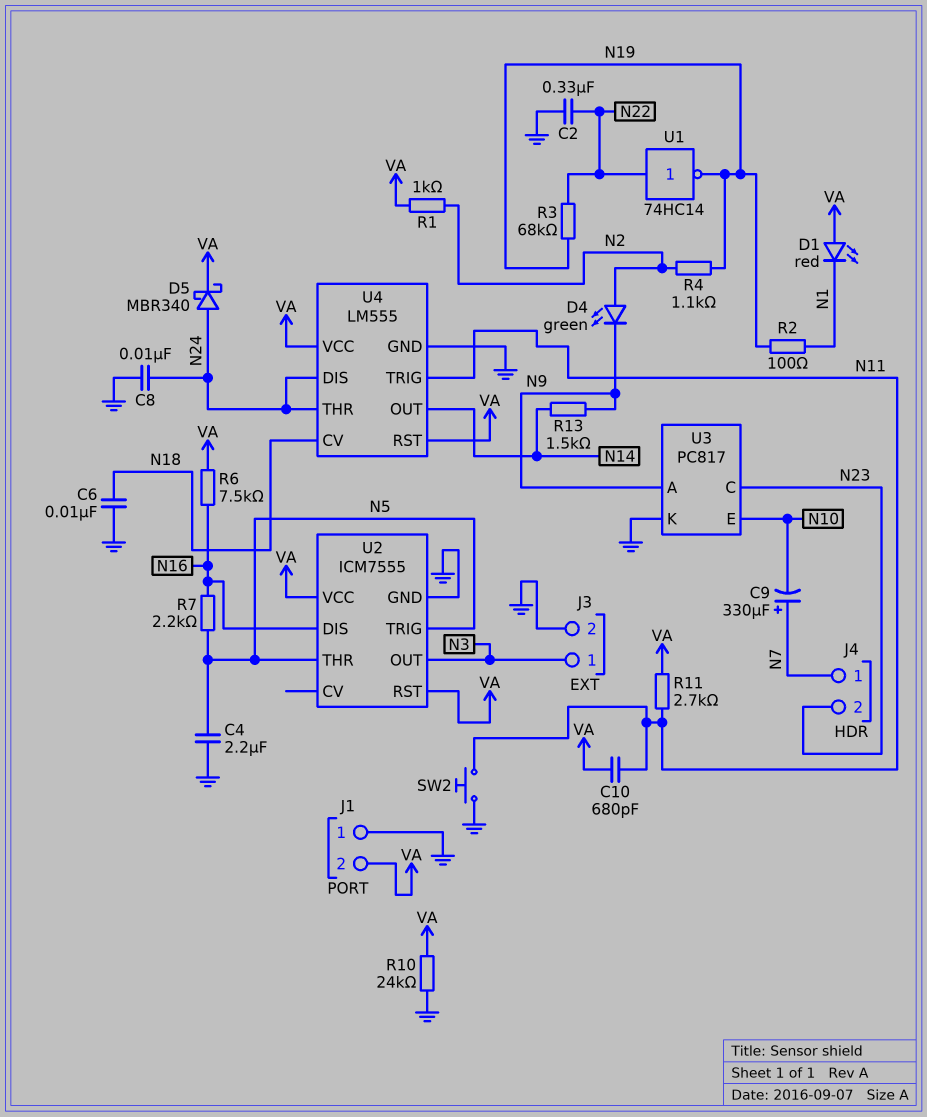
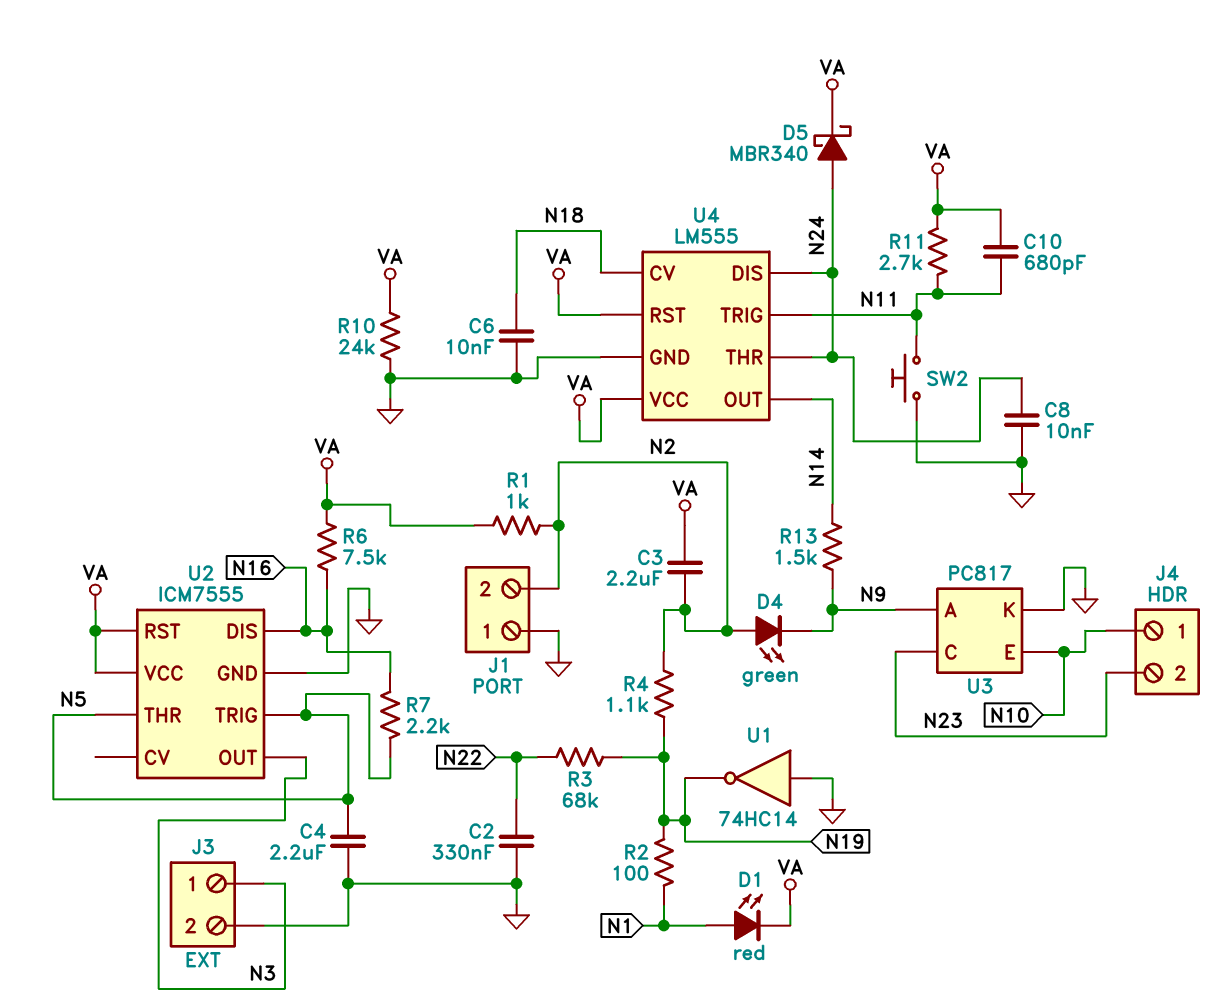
C3: none -> 2.2uF (N2, VA)
C9: 330uF (plus N7, minus N10) -> none
D1: LED red (A VA, K N1) -> LED red (A N1, K VA)
J1 pin 2: VA -> N2
J4 pin 1: N7 -> N10
U1: NOT 74HC14 (in N22, out N19) -> NOT 74HC14 (in GND, out N19)

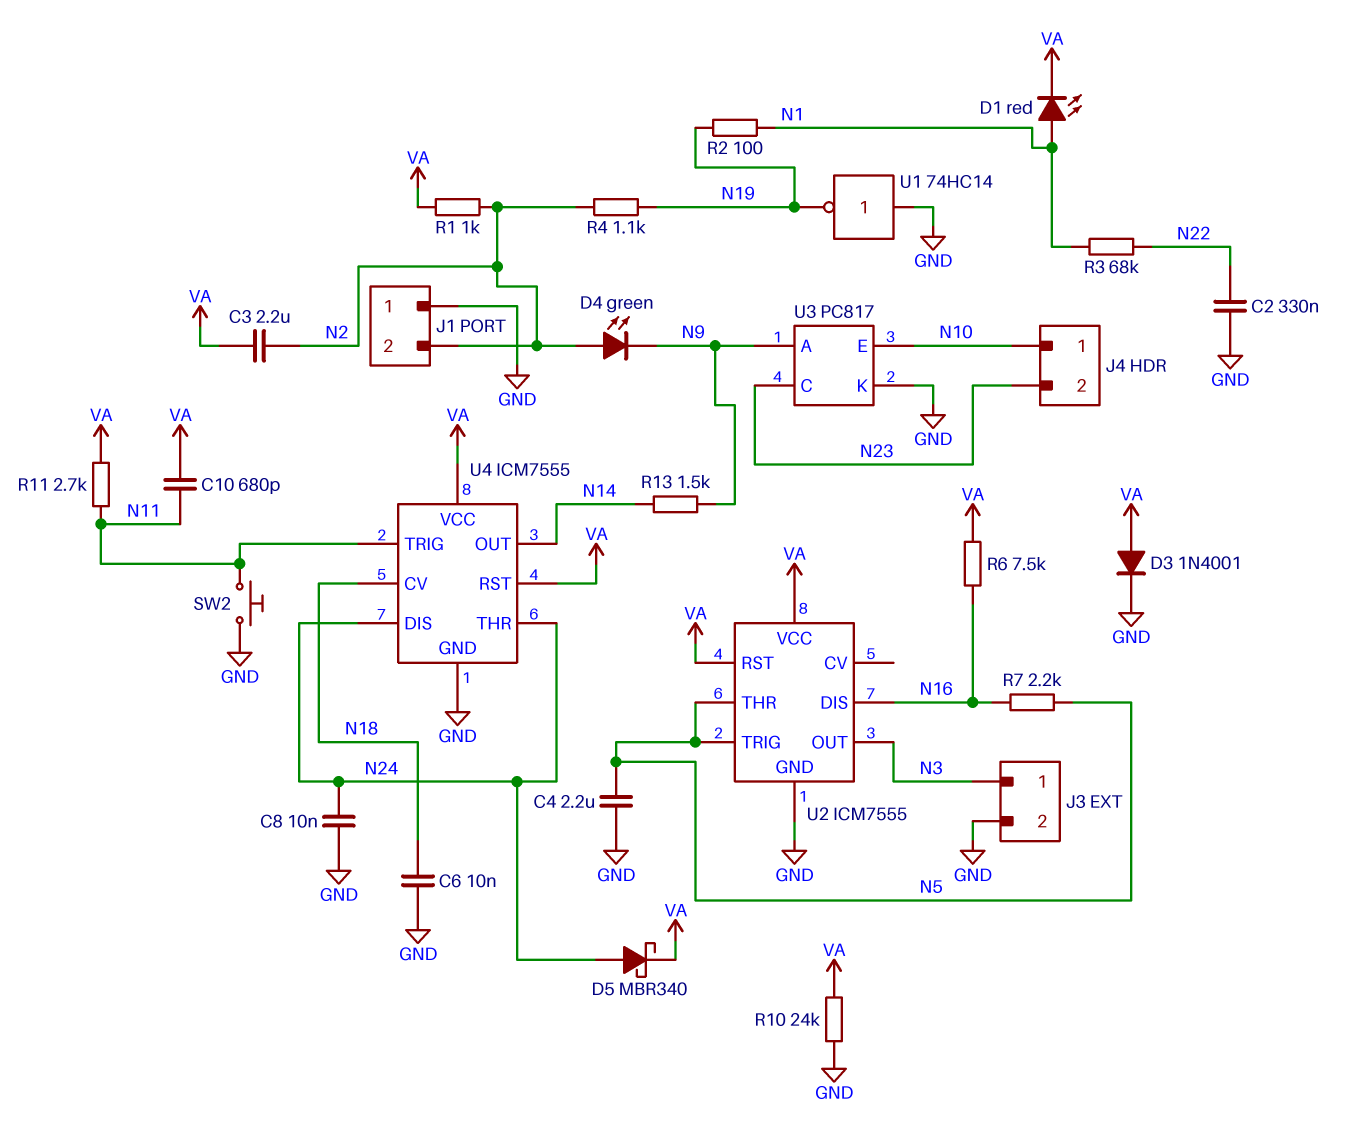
D3: none -> diode 1N4001 (A VA, K GND)
R3: 68k (N19, N22) -> 68k (N1, N22)
U4: LM555 -> ICM7555

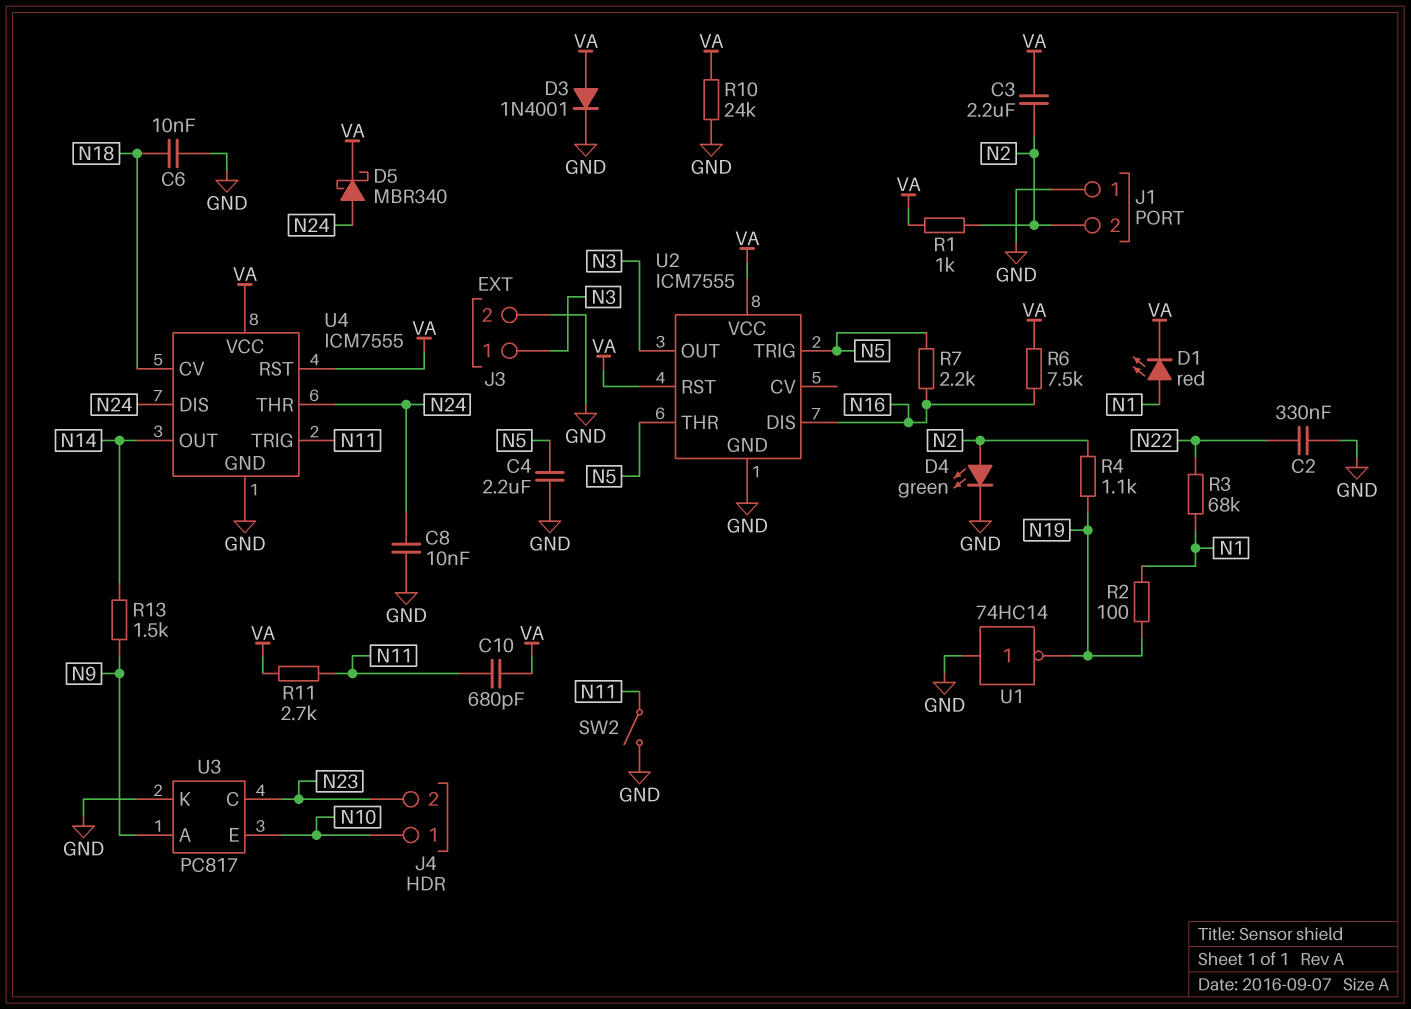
D4: LED green (A N2, K N9) -> LED green (A N2, K GND)
SW2: button (GND, N11) -> switch (GND, N11)

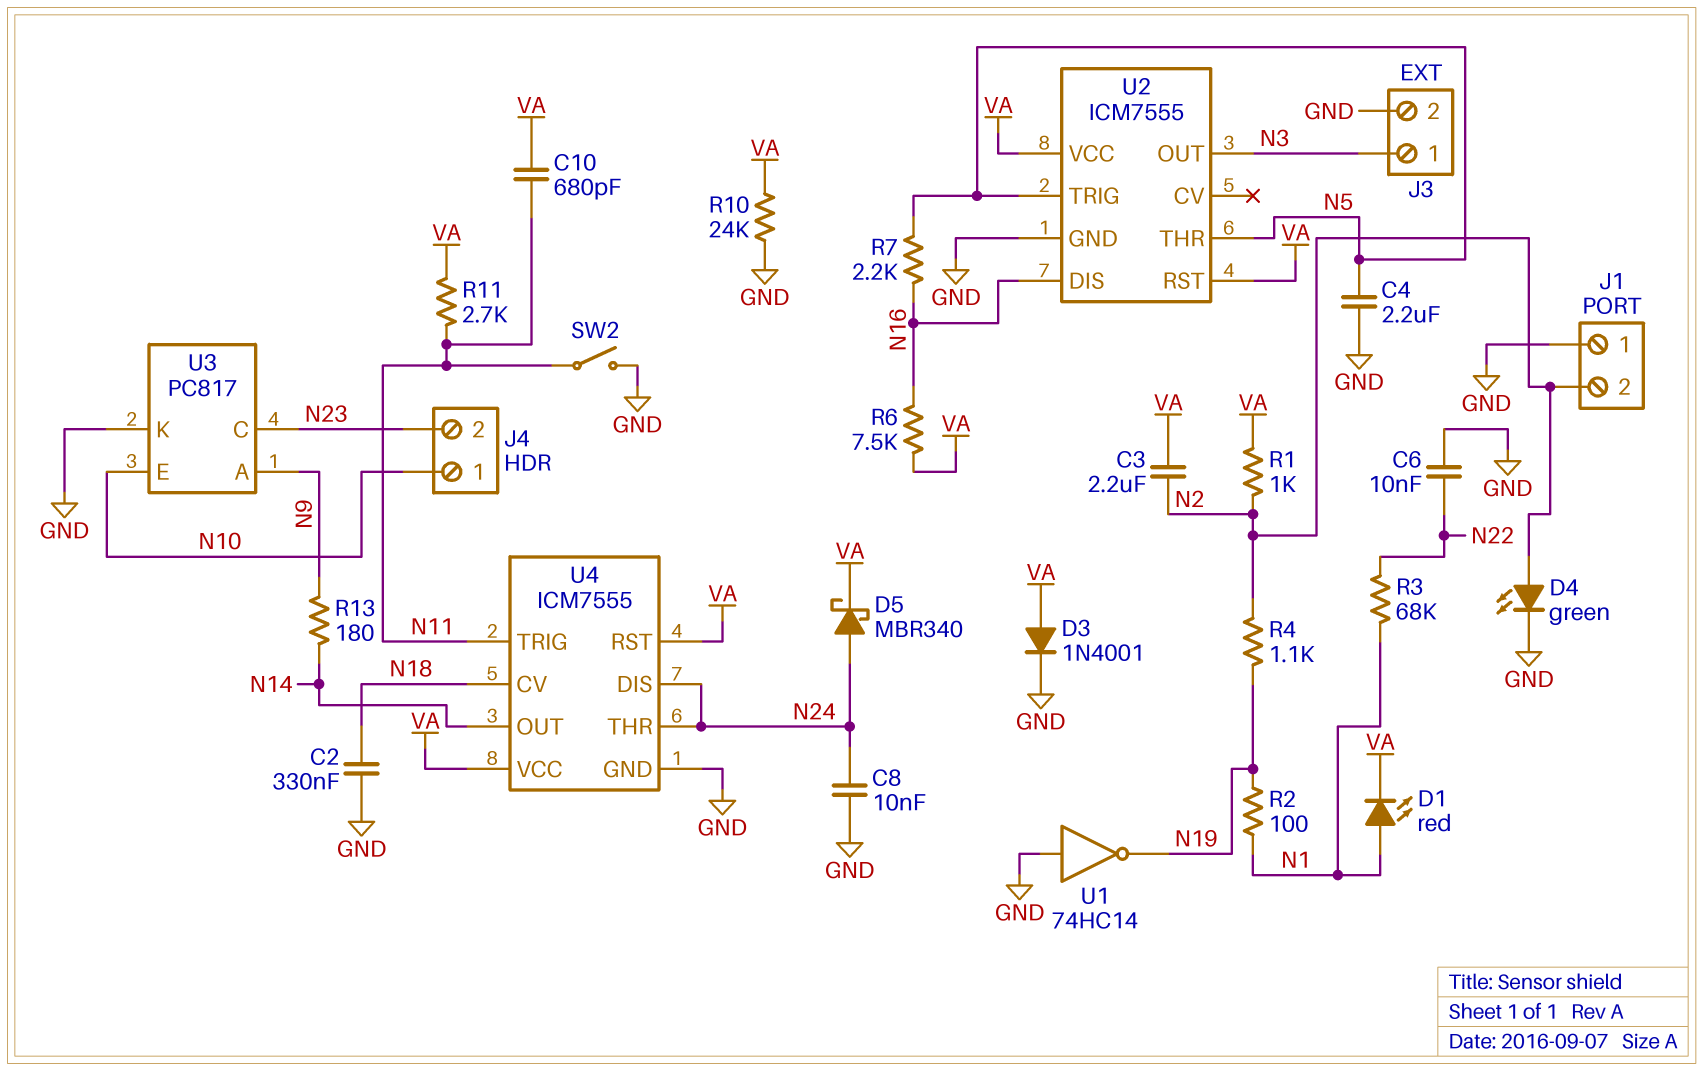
C2: 330nF (GND, N22) -> 330nF (GND, N18)
C6: 10nF (GND, N18) -> 10nF (GND, N22)
R13: 1.5k (N9, N14) -> 180 (N9, N14)

